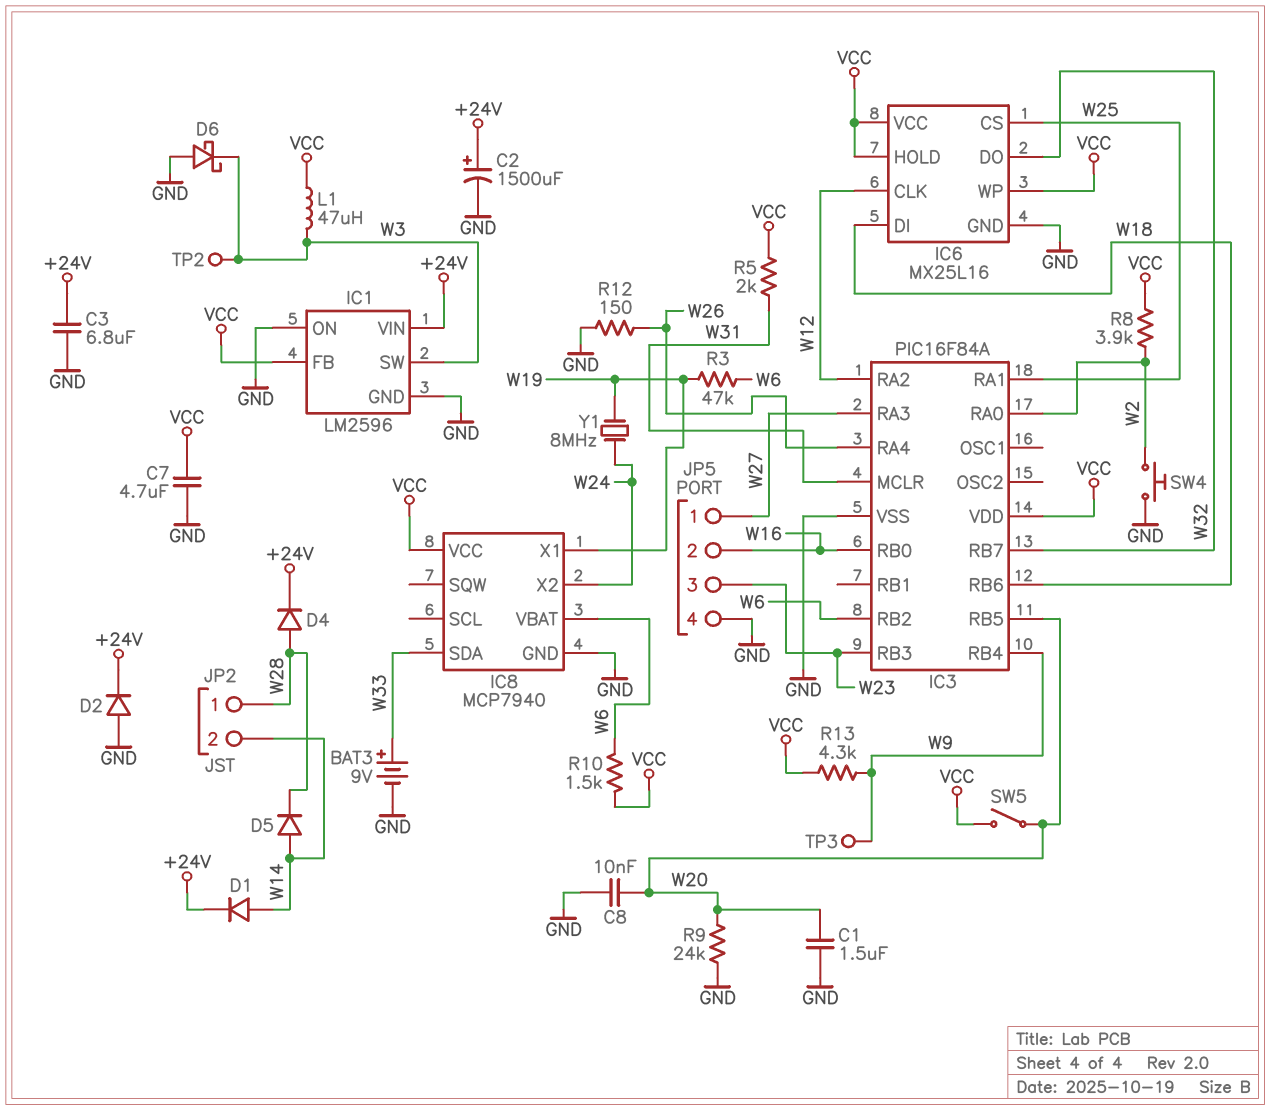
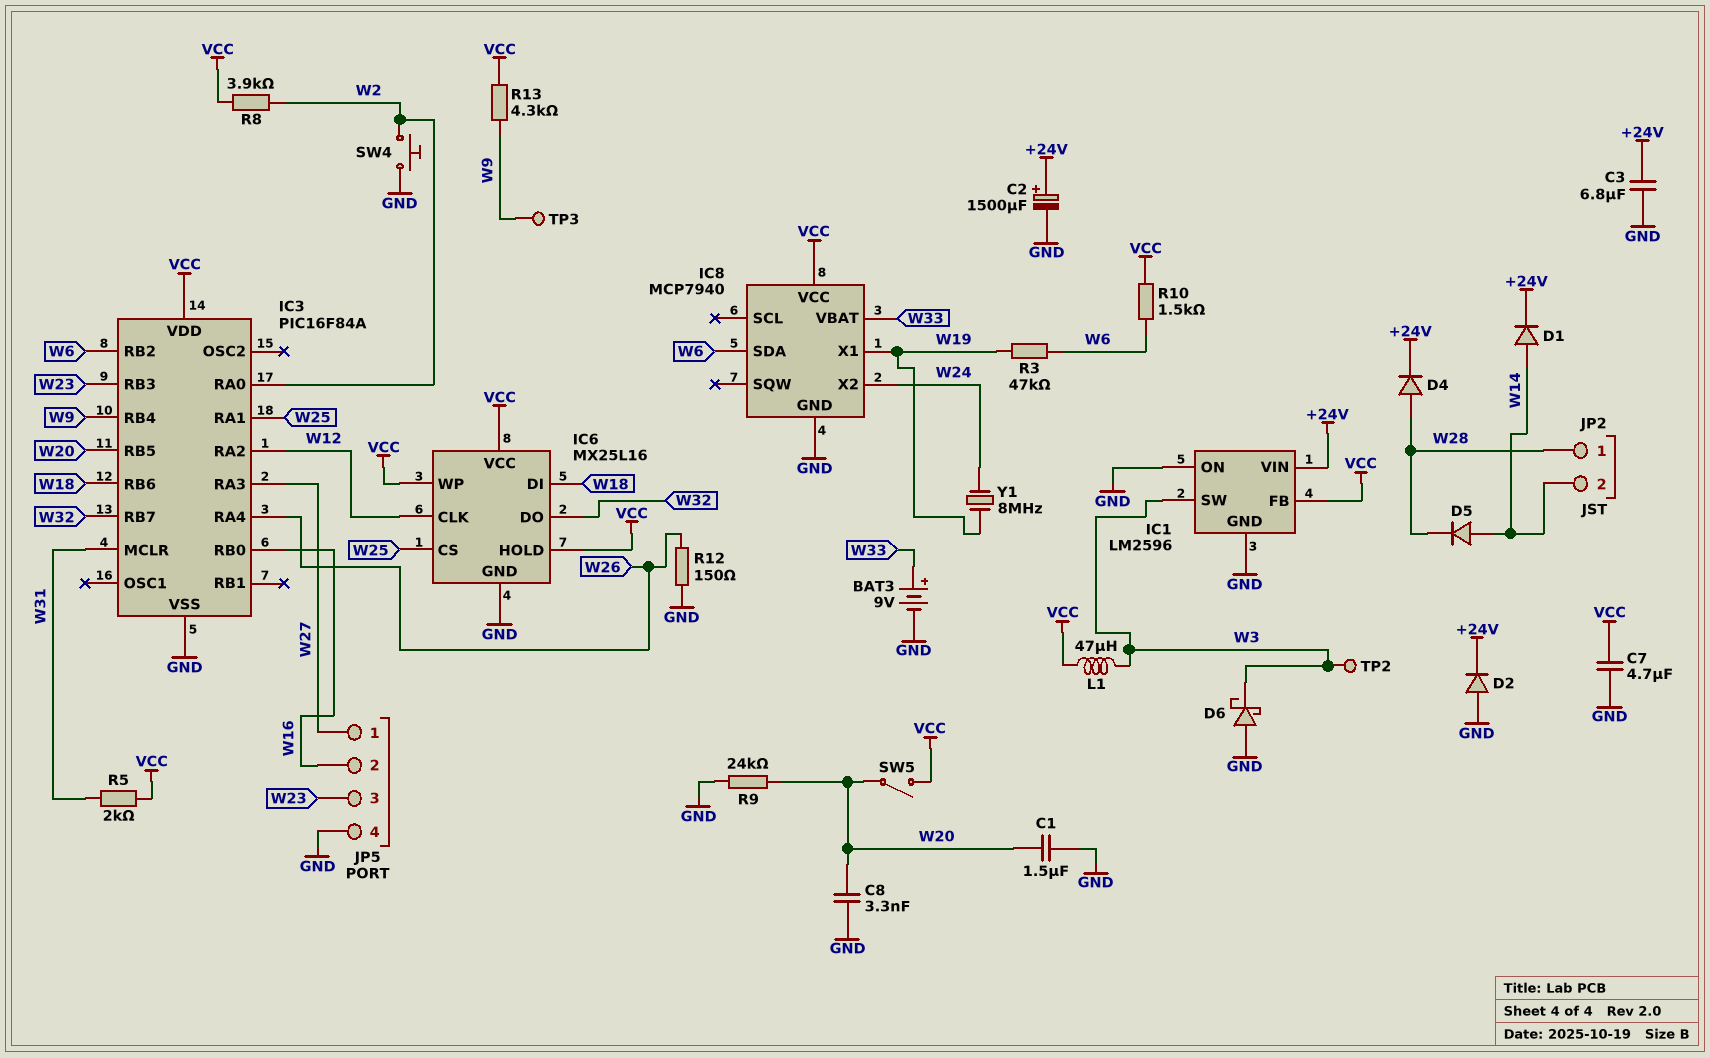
C8: 10nF (GND, W20) -> 3.3nF (GND, W20)
IC8 pin SDA: W33 -> W6
IC8 pin VBAT: W6 -> W33

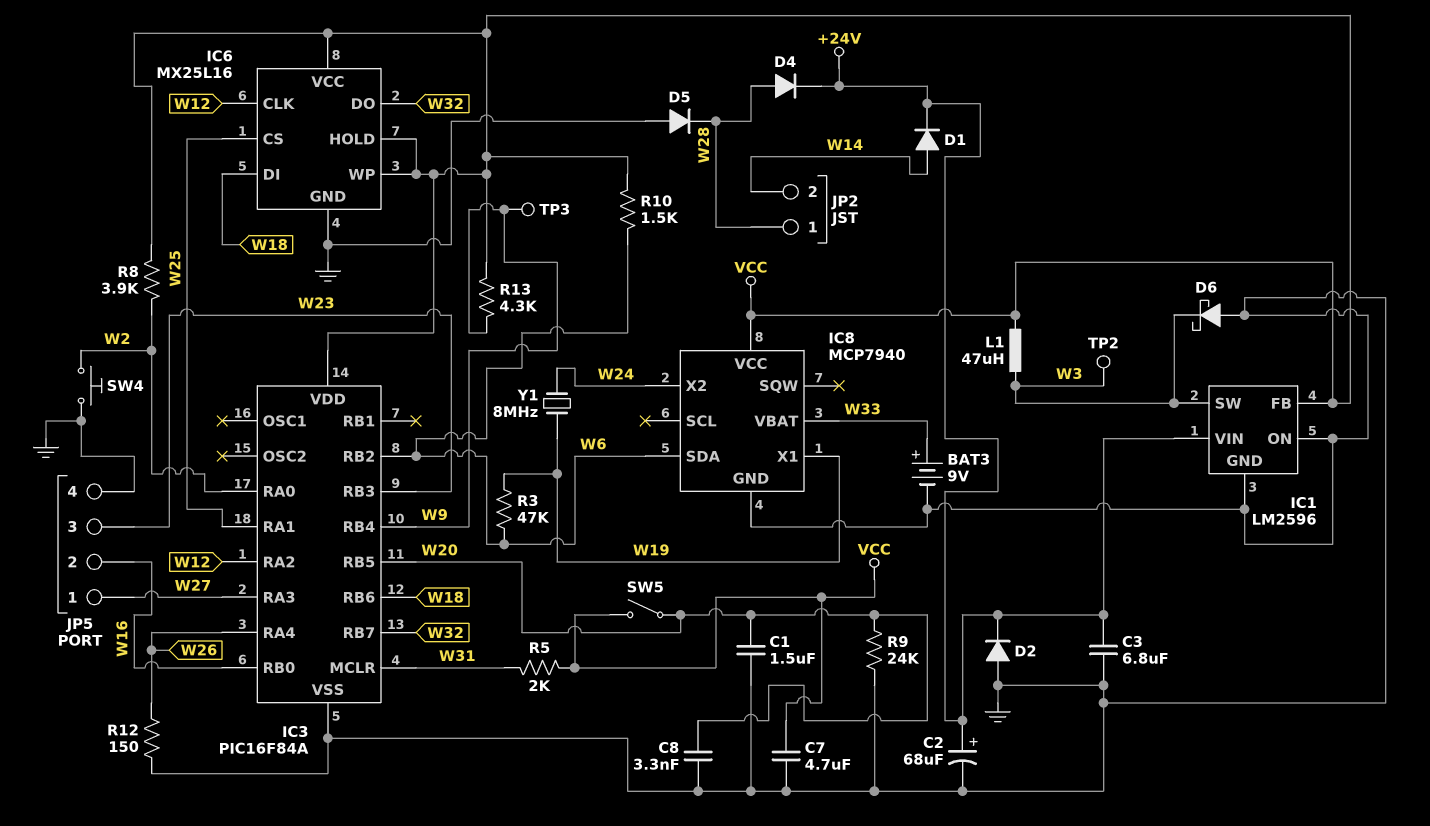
C2: 1500uF (plus +24V, minus GND) -> 68uF (plus +24V, minus GND)
D5: diode (A W14, K W28) -> diode (A GND, K W28)

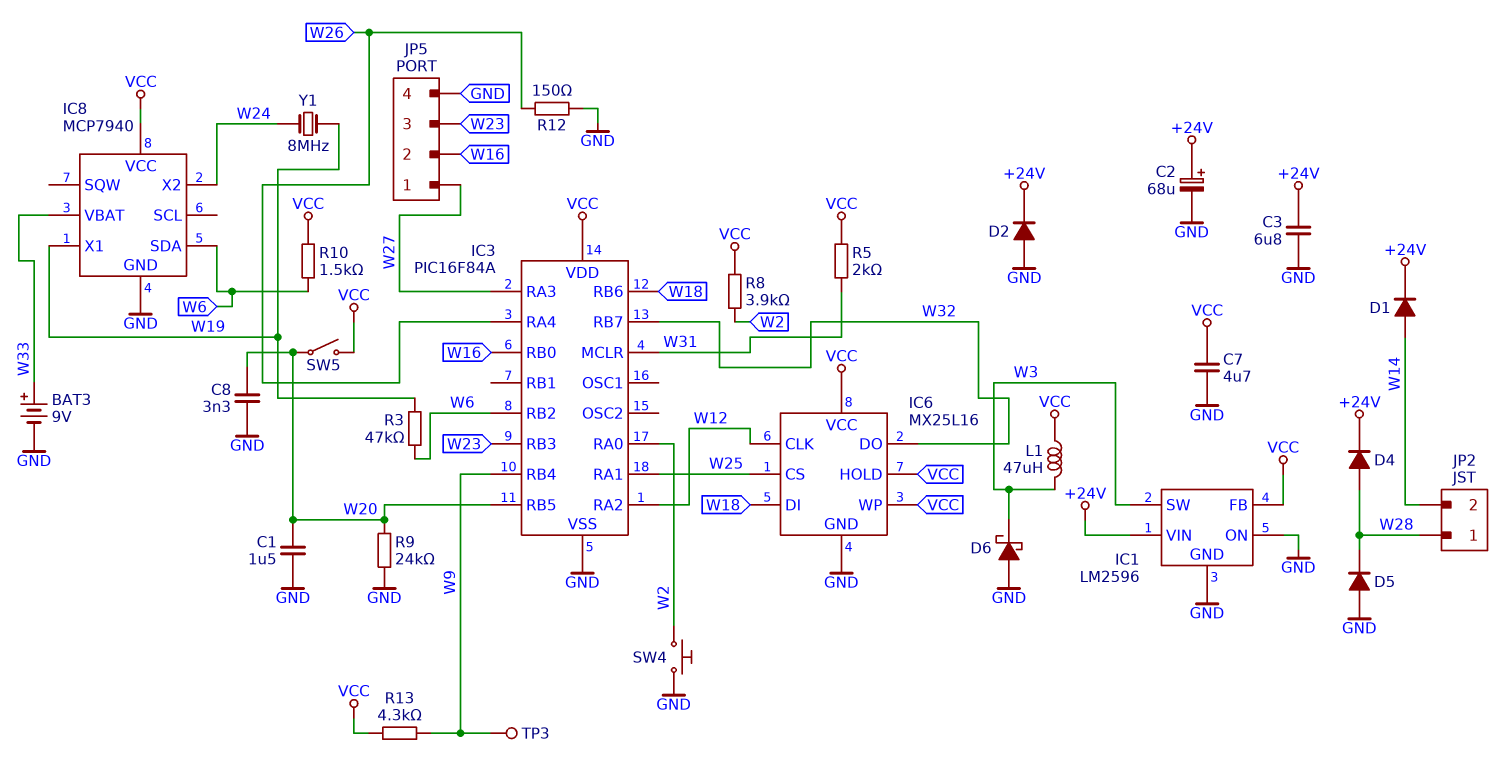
TP2: test point (W3) -> none

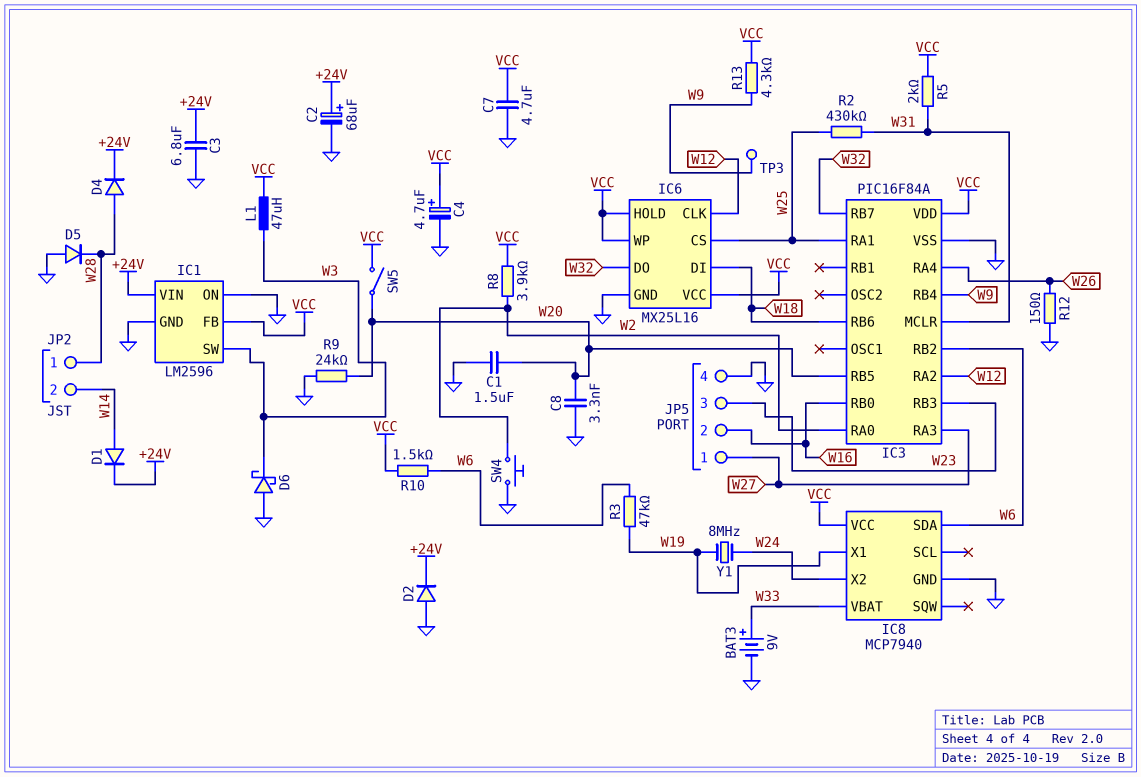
C4: none -> 4.7uF (plus VCC, minus GND)
R2: none -> 430k (W25, W31)

